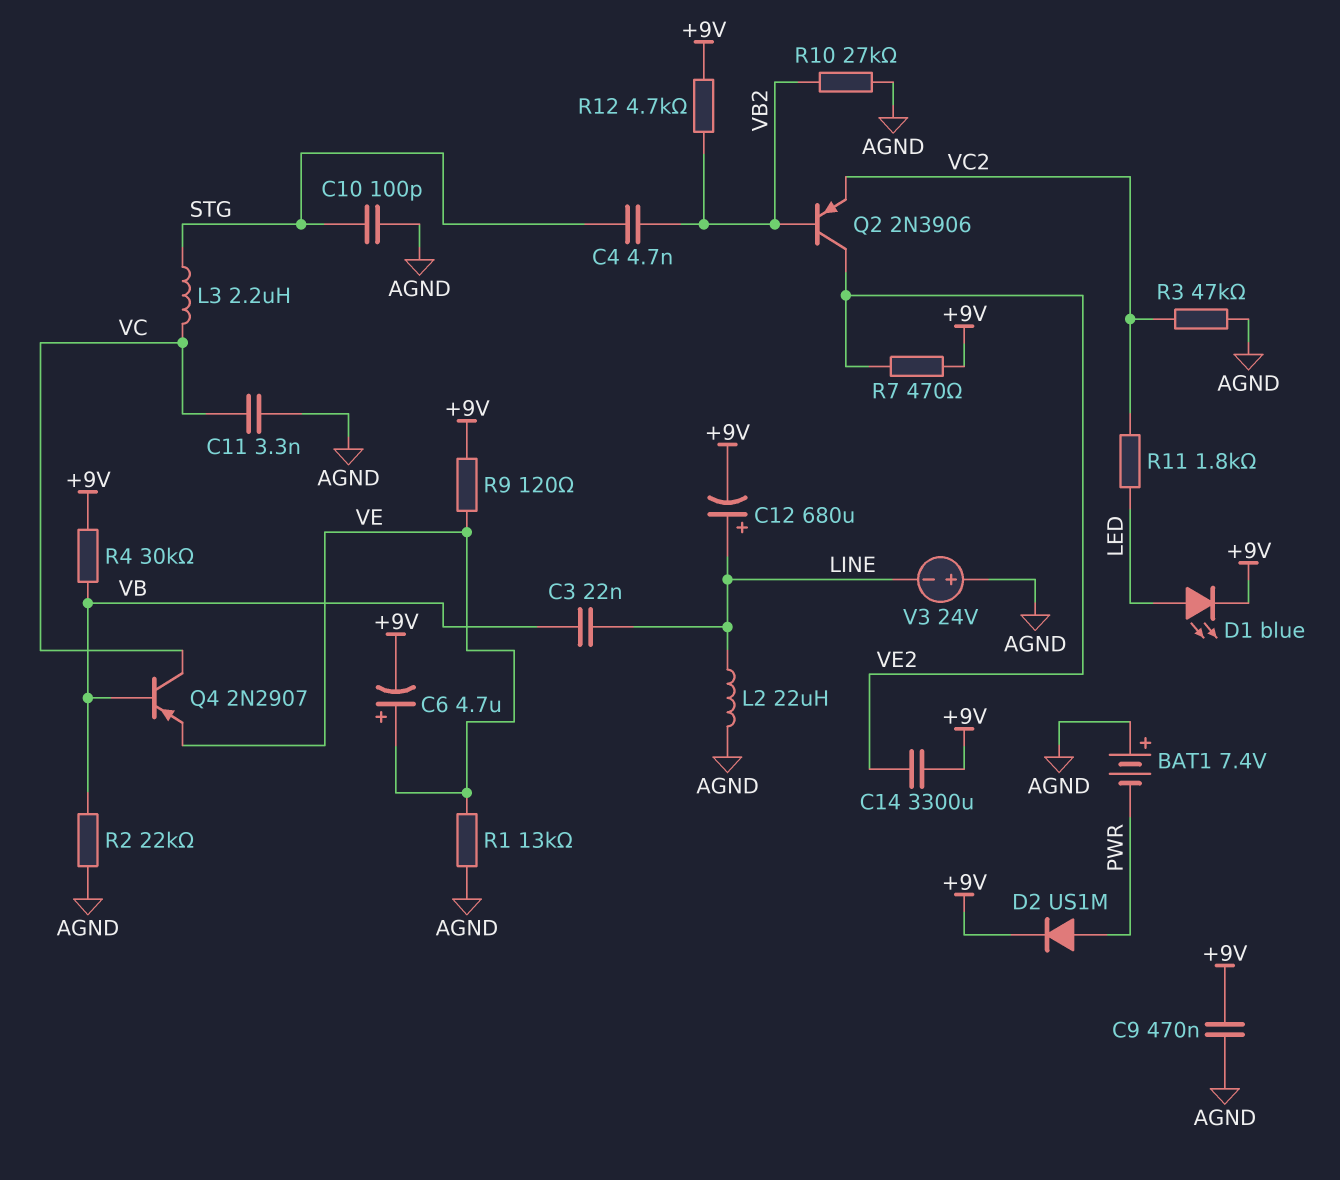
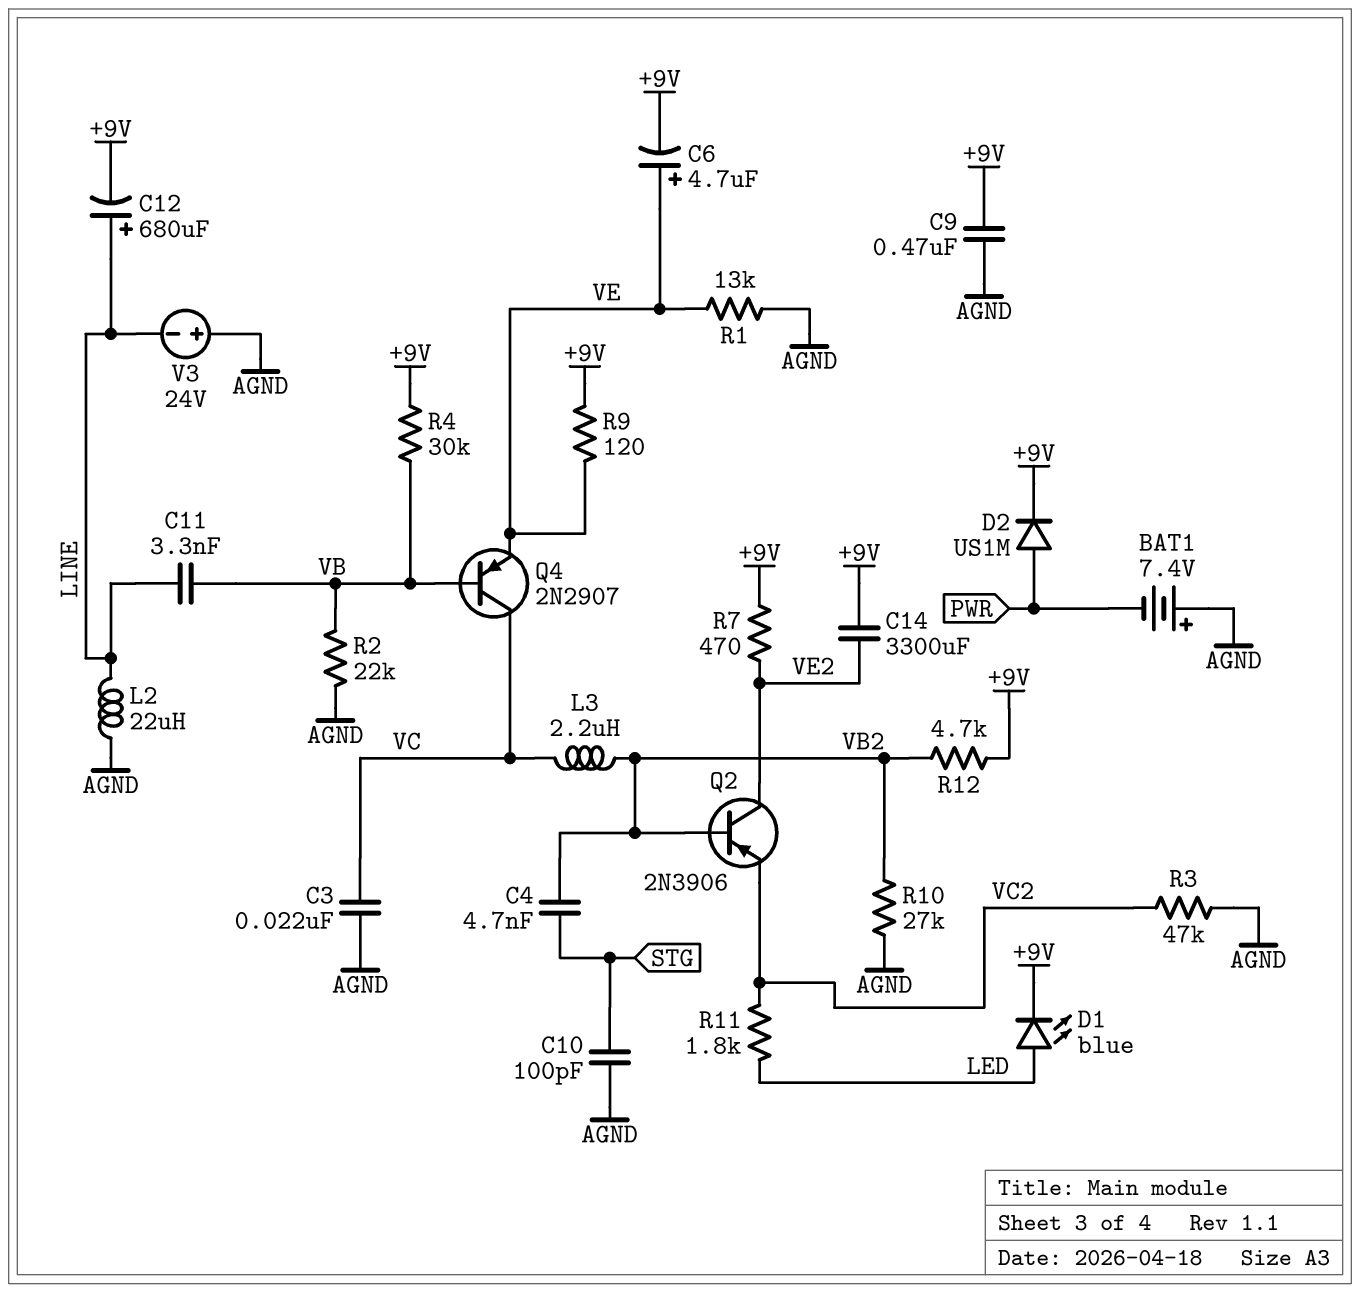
C3: 22nF (LINE, VB) -> 22nF (AGND, VC)
C11: 3.3nF (AGND, VC) -> 3.3nF (LINE, VB)
L3: 2.2uH (STG, VC) -> 2.2uH (VB2, VC)

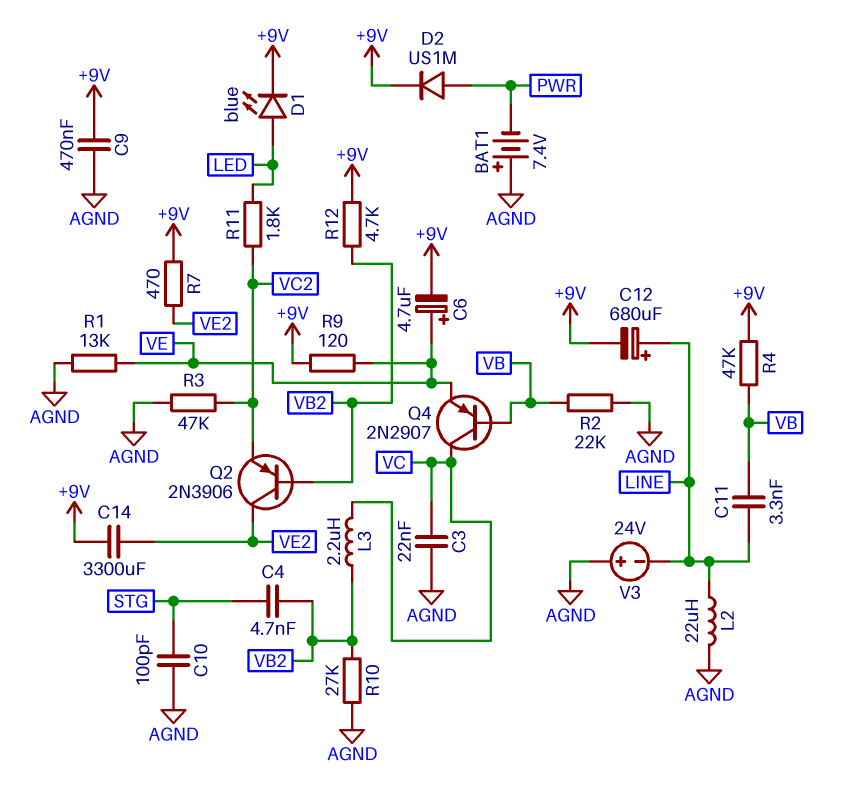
R4: 30k (+9V, VB) -> 47k (+9V, VB)

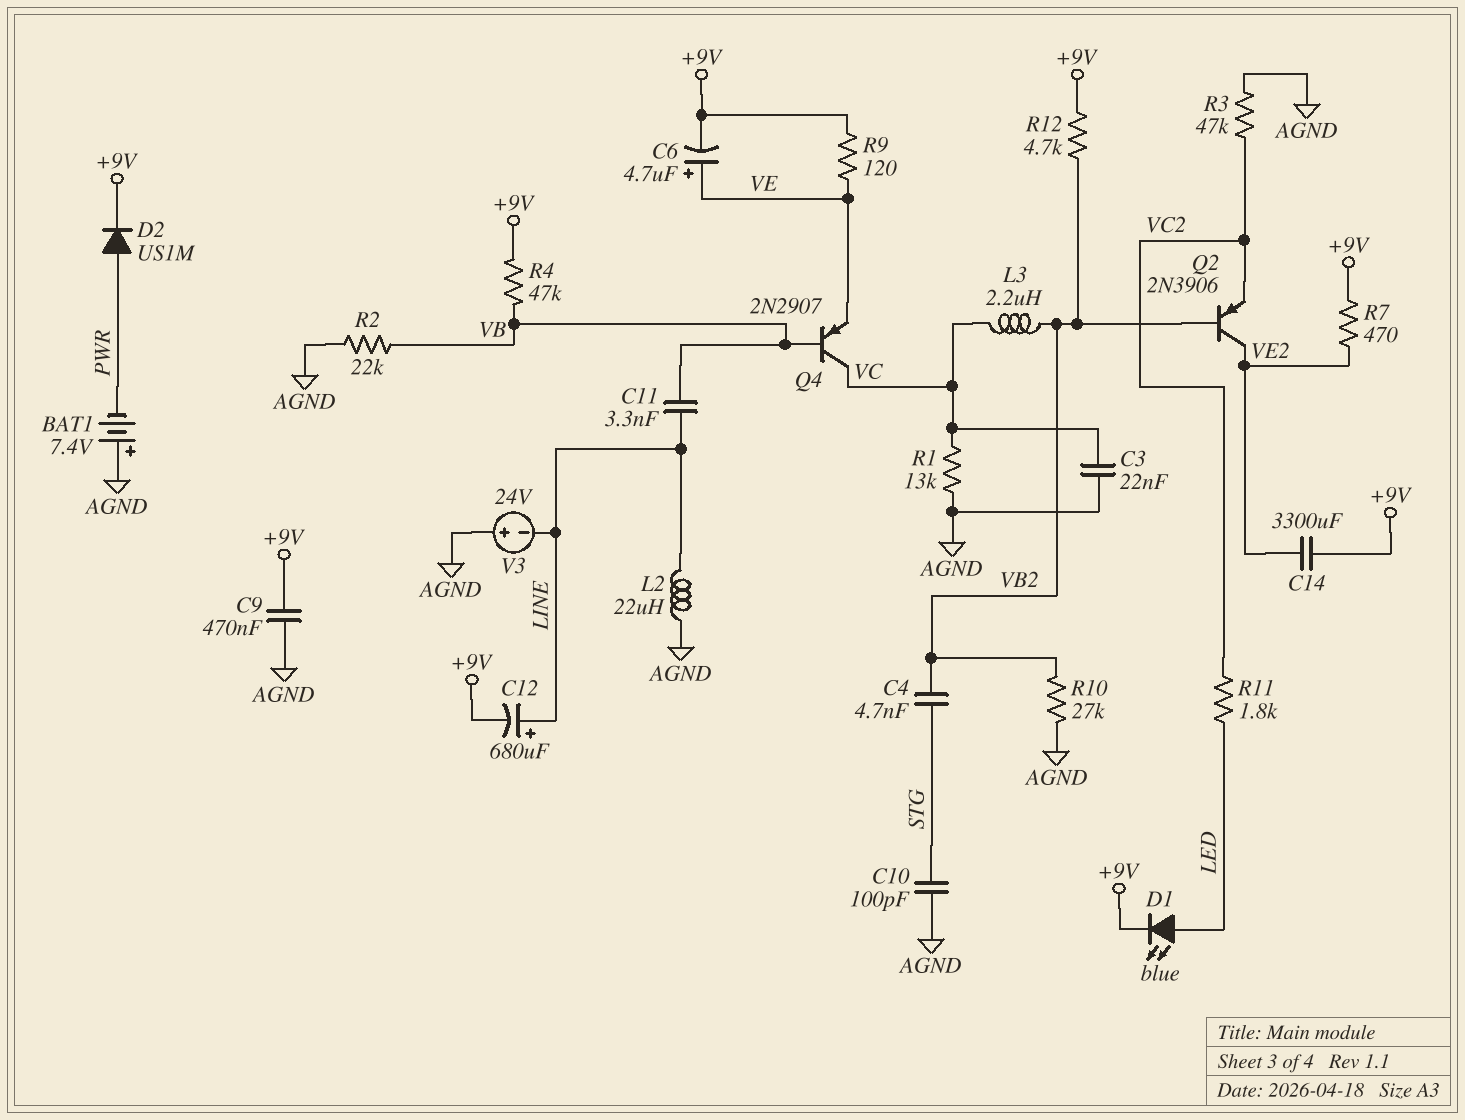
R1: 13k (AGND, VE) -> 13k (AGND, VC)

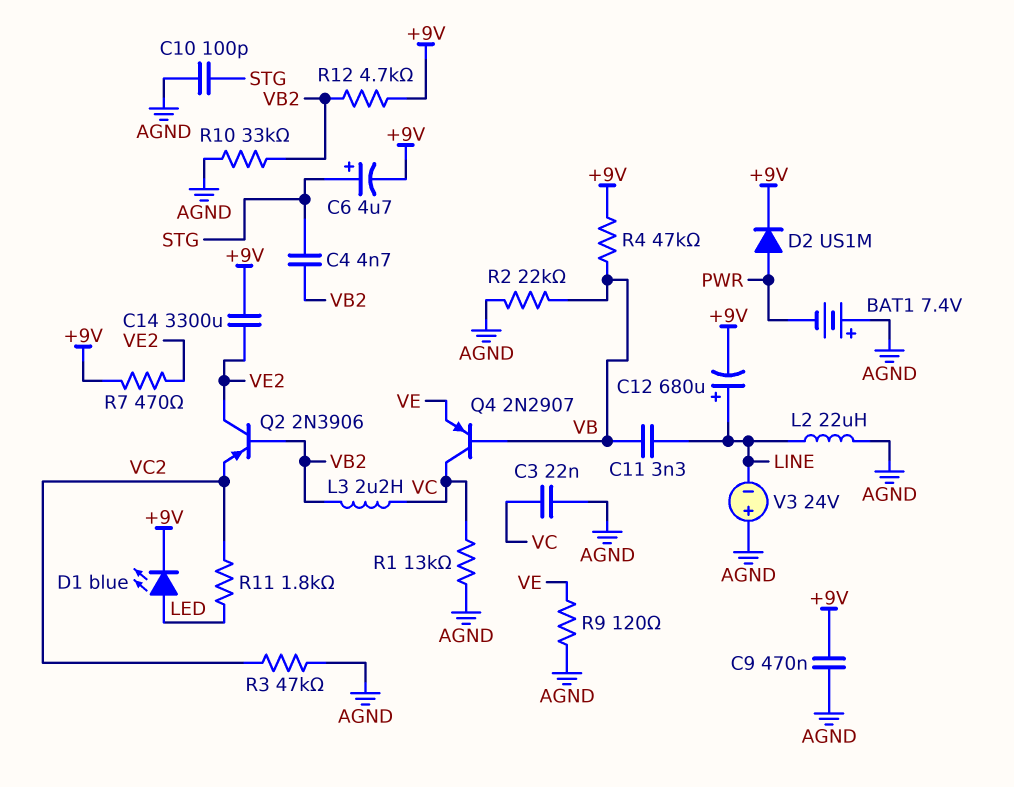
C6: 4.7uF (plus VE, minus +9V) -> 4.7uF (plus STG, minus +9V)
R9: 120 (+9V, VE) -> 120 (AGND, VE)
R10: 27k (AGND, VB2) -> 33k (AGND, VB2)

